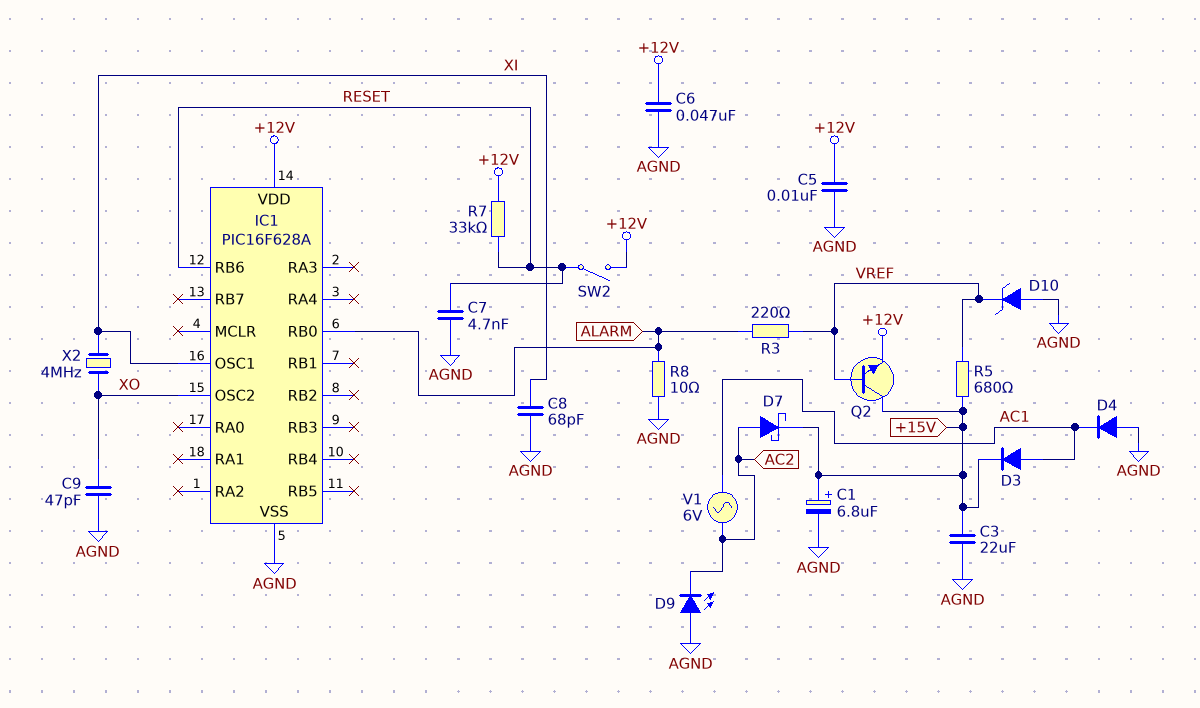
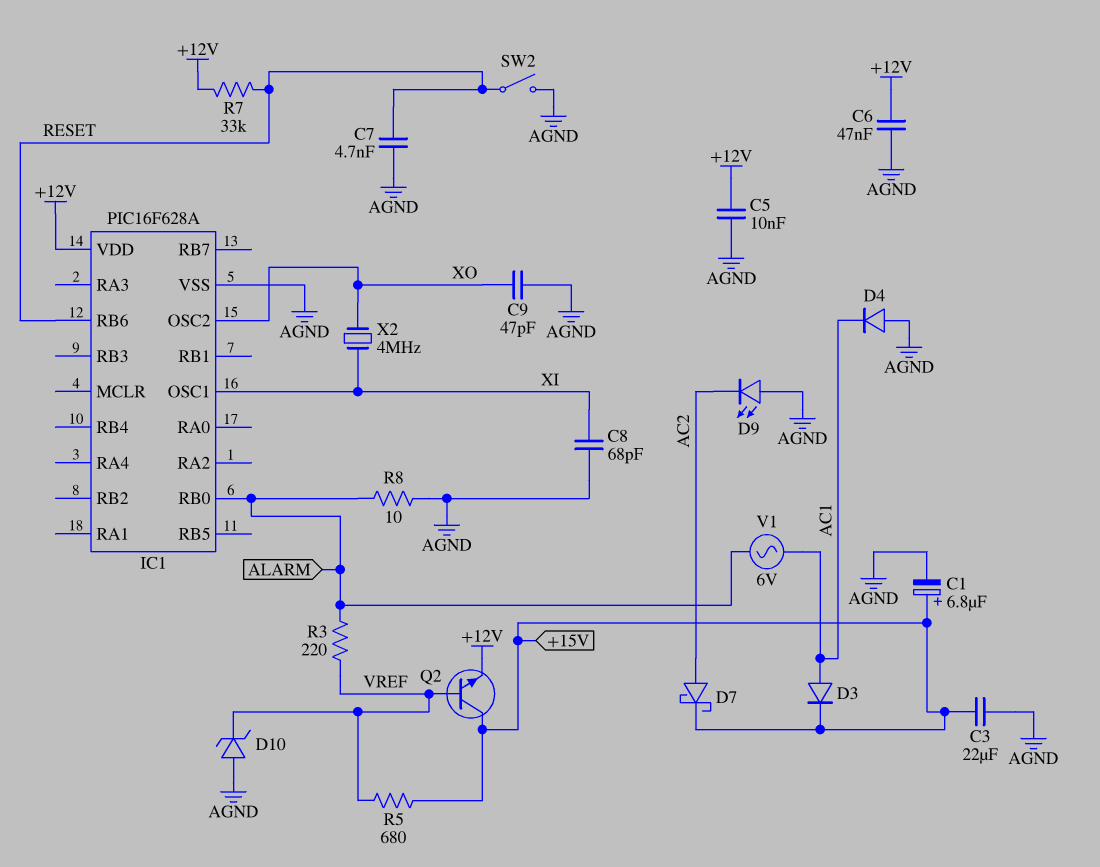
SW2: switch (+12V, RESET) -> switch (AGND, RESET)
V1: AC 6V (AC1, AC2) -> AC 6V (AC1, ALARM)

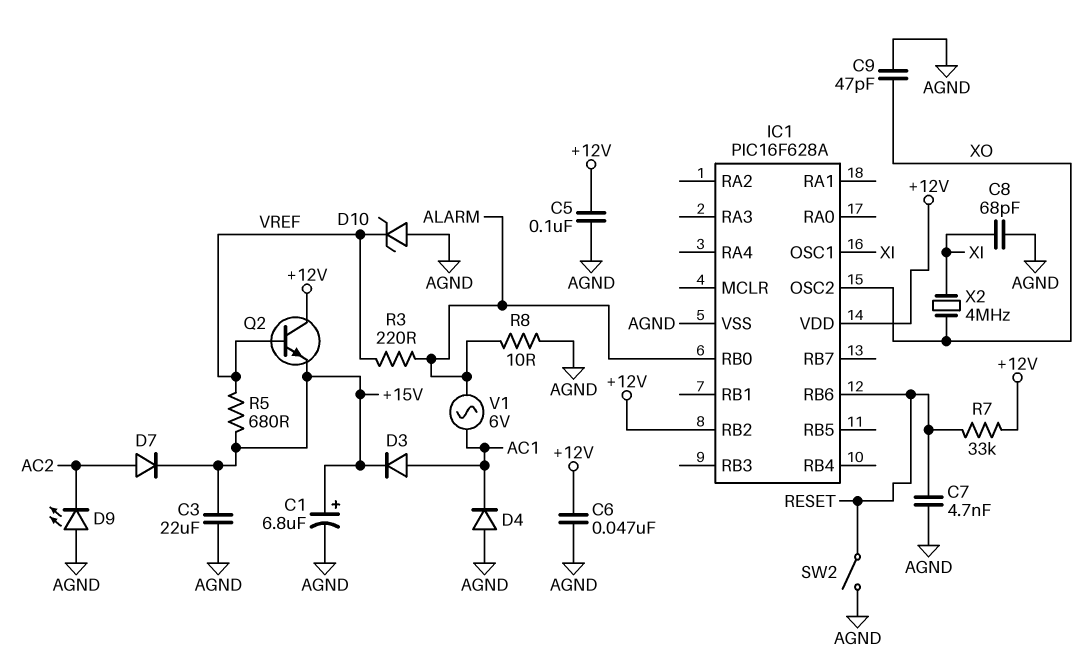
C5: 10nF (+12V, AGND) -> 100nF (+12V, AGND)
D7: schottky (A AC2, K +15V) -> diode (A AC2, K +15V)
IC1 pin RB2: none -> +12V
Q2: NPN (B VREF, C +15V, E +12V) -> NPN (B VREF, C +12V, E +15V)

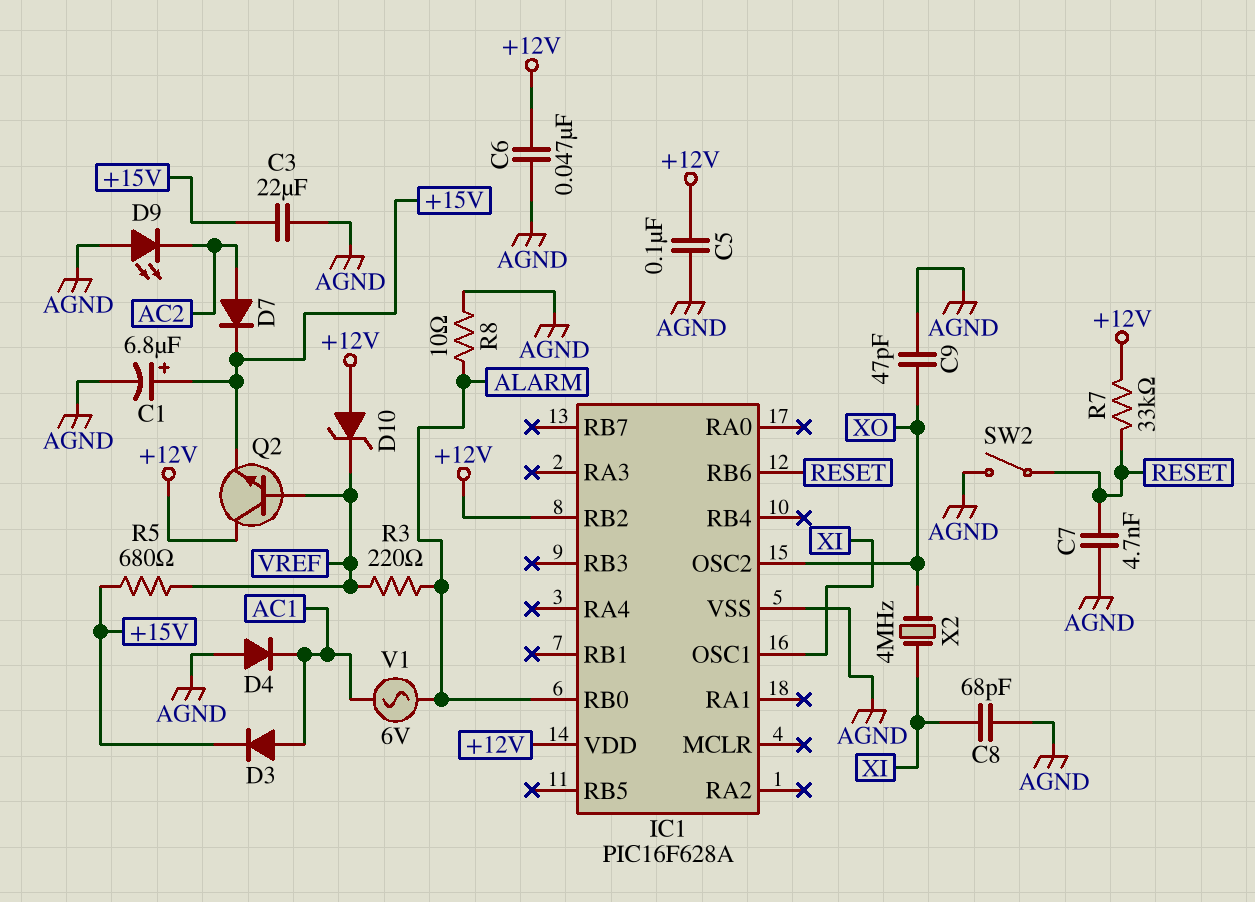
D10: zener (A AGND, K VREF) -> zener (A +12V, K VREF)

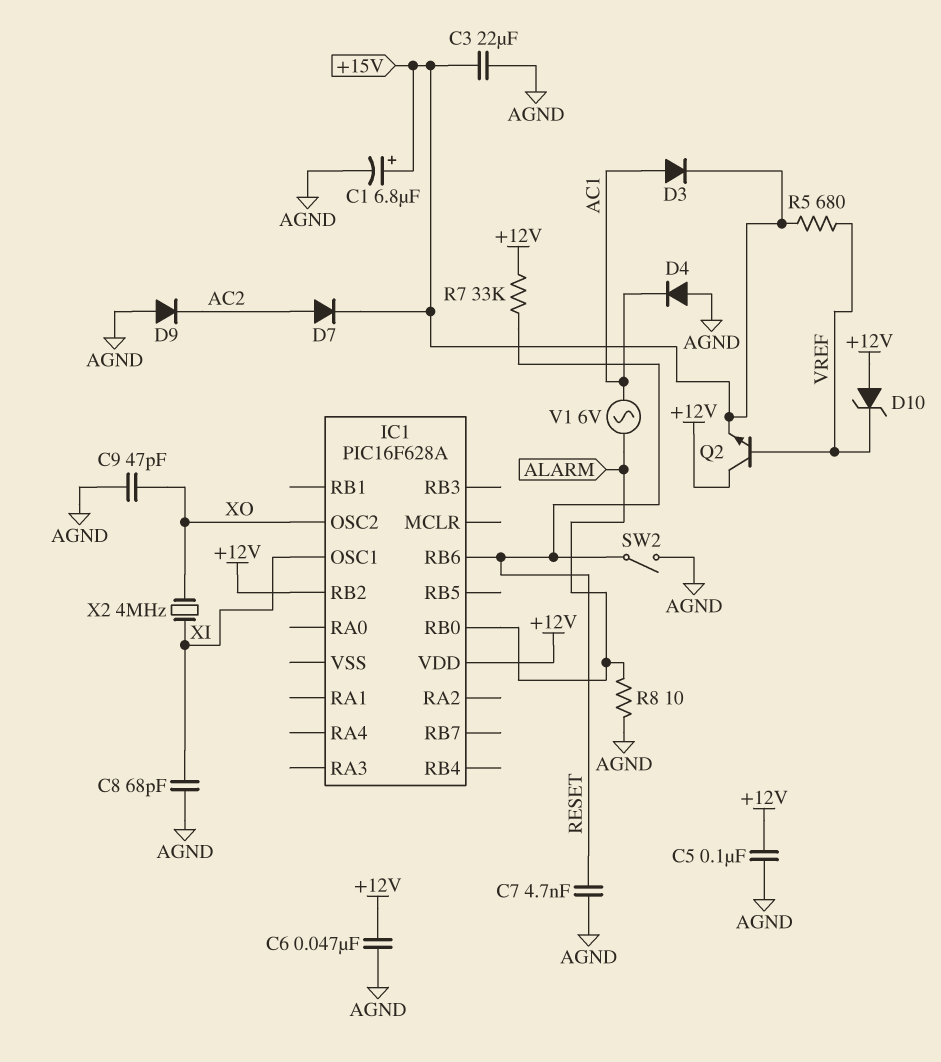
D9: LED (A AGND, K AC2) -> diode (A AGND, K AC2)
IC1 pin VSS: AGND -> none
R3: 220 (ALARM, VREF) -> none

